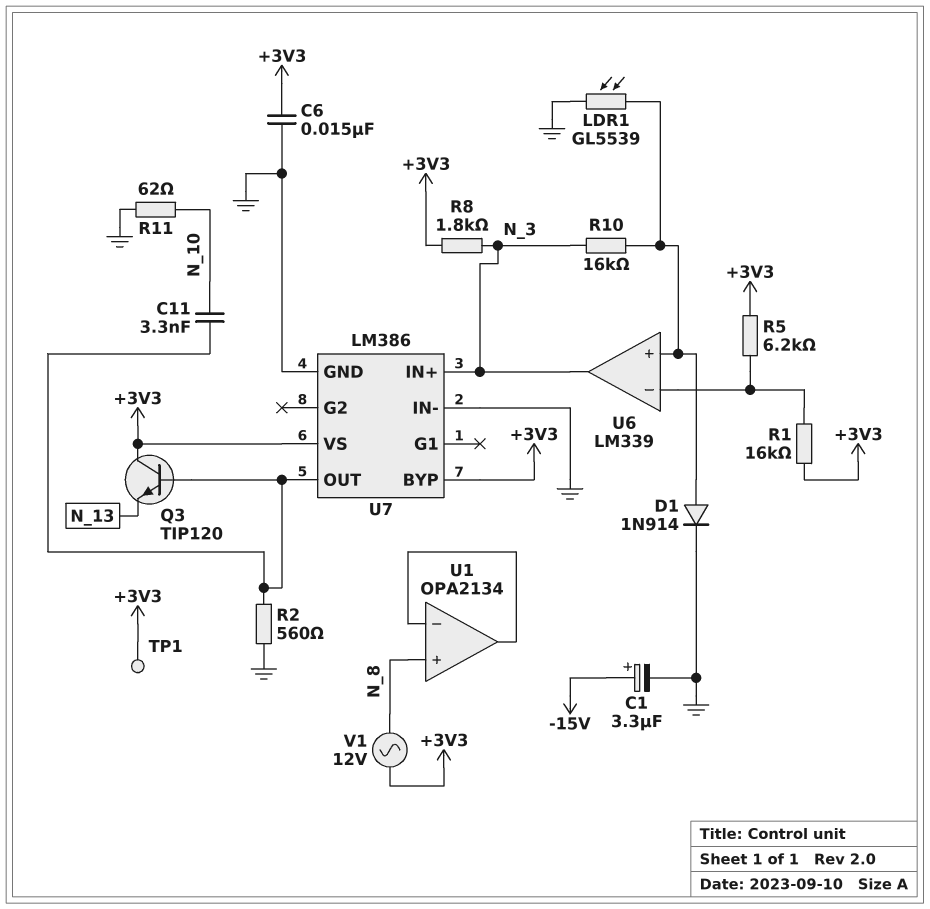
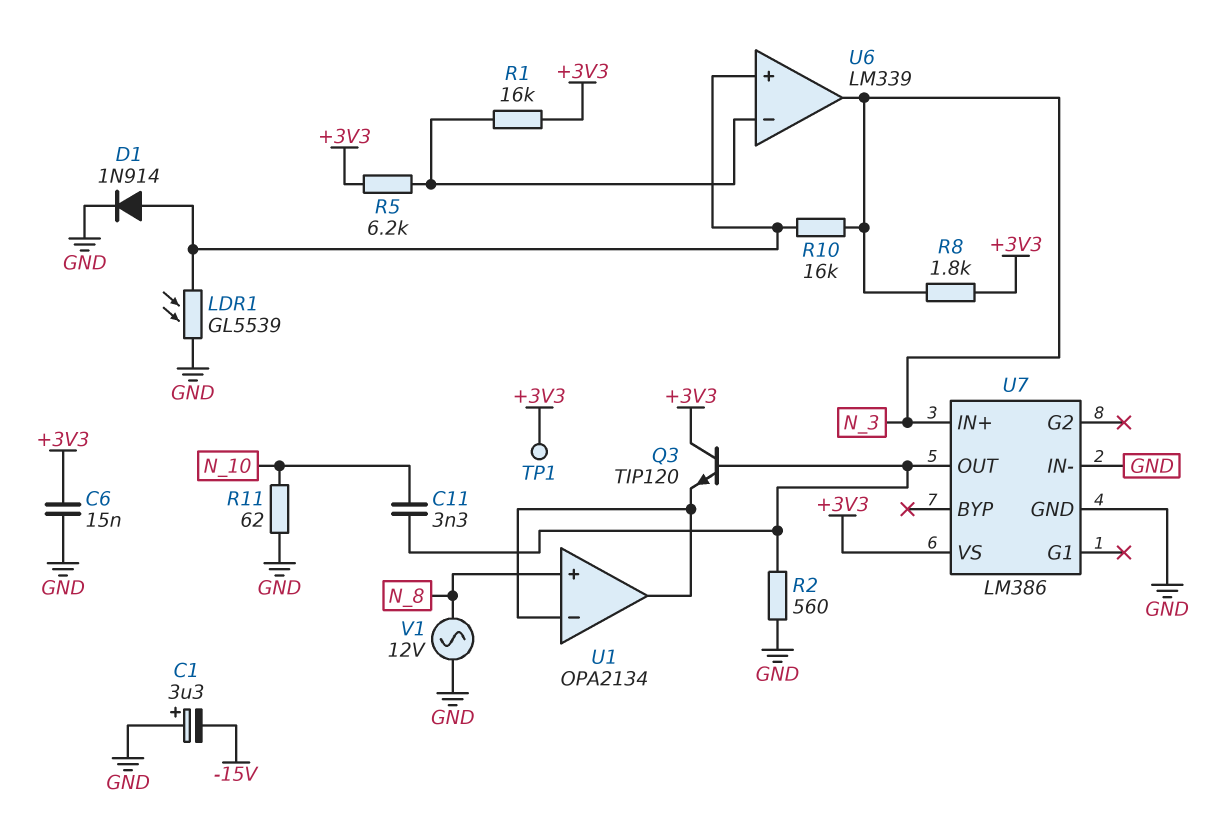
C1: 3.3uF (plus -15V, minus GND) -> 3.3uF (plus GND, minus -15V)
Q3: NPN TIP120 (B U7/OUT, C +3V3, E N_13) -> NPN TIP120 (B U7/OUT, C +3V3, E U1/in-)
U7 pin BYP: +3V3 -> none
V1: AC 12V (+3V3, N_8) -> AC 12V (GND, N_8)

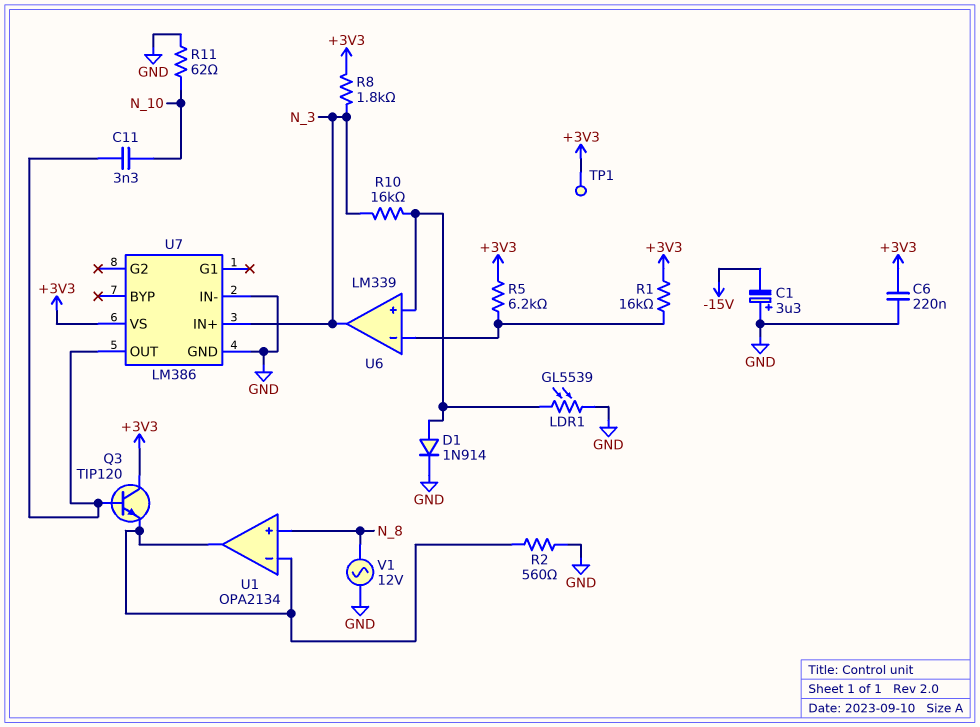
C6: 15nF (+3V3, GND) -> 220nF (+3V3, GND)
R2: 560 (GND, U7/OUT) -> 560 (GND, U1/in-)

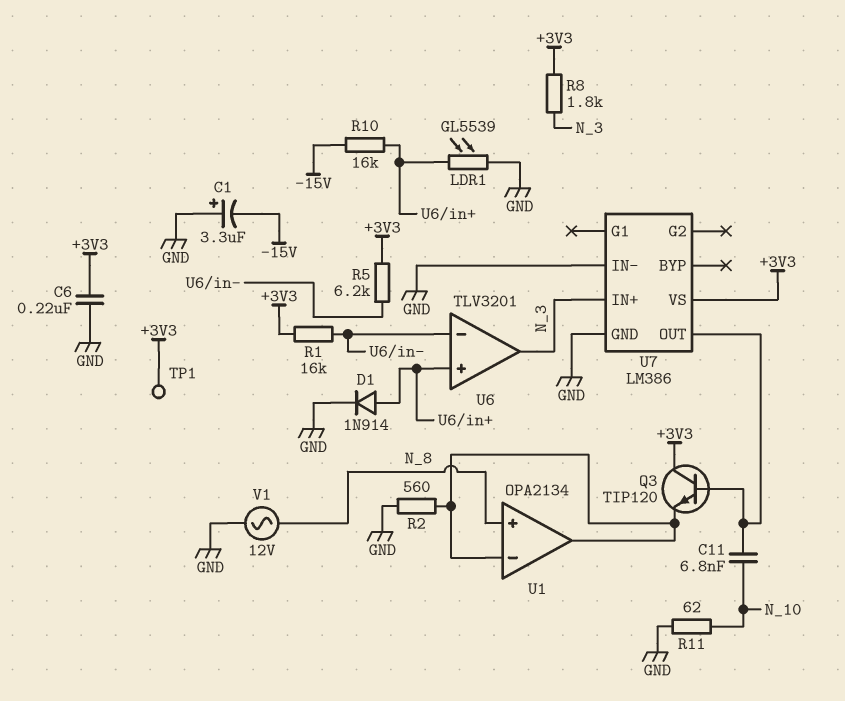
C11: 3.3nF (N_10, U7/OUT) -> 6.8nF (N_10, U7/OUT)
R10: 16k (N_3, U6/in+) -> 16k (-15V, U6/in+)
U6: LM339 -> TLV3201

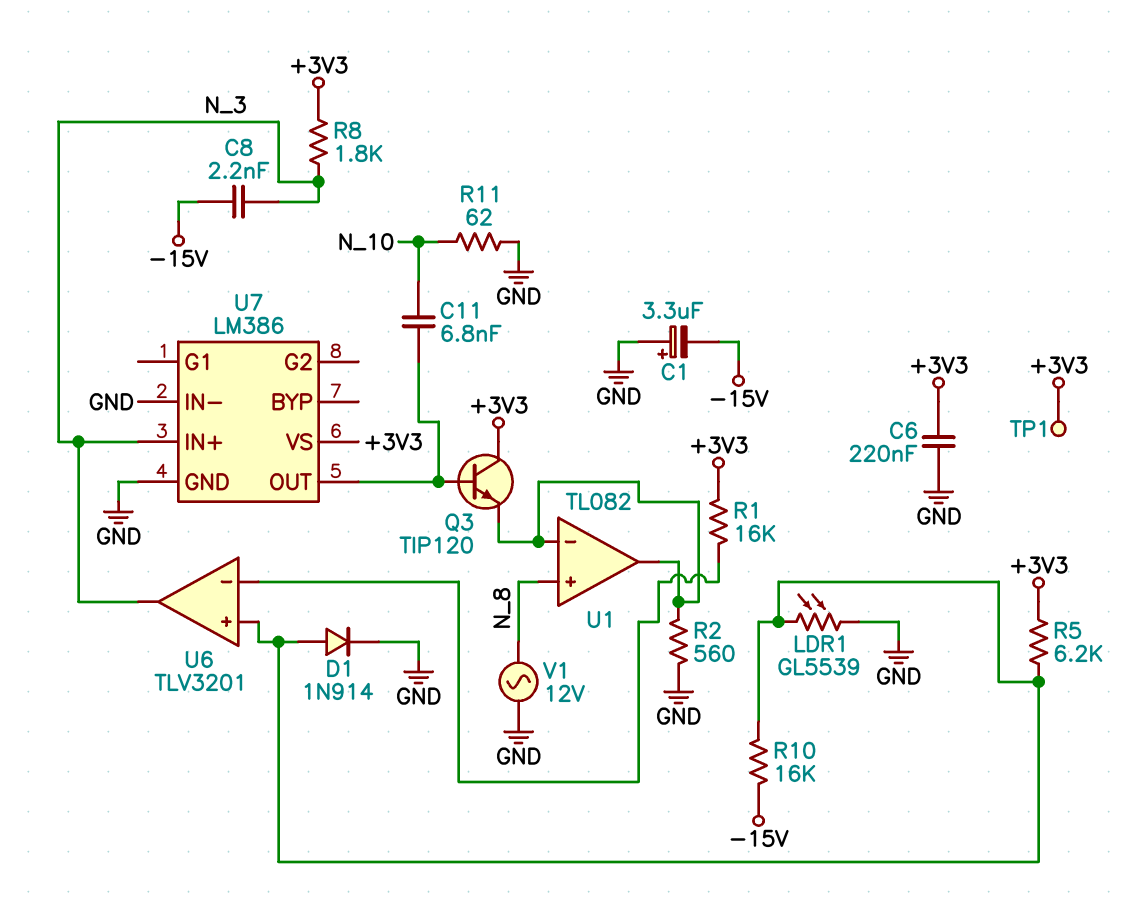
C8: none -> 2.2nF (-15V, N_3)
R5: 6.2k (+3V3, U6/in-) -> 6.2k (+3V3, U6/in+)
U1: OPA2134 -> TL082

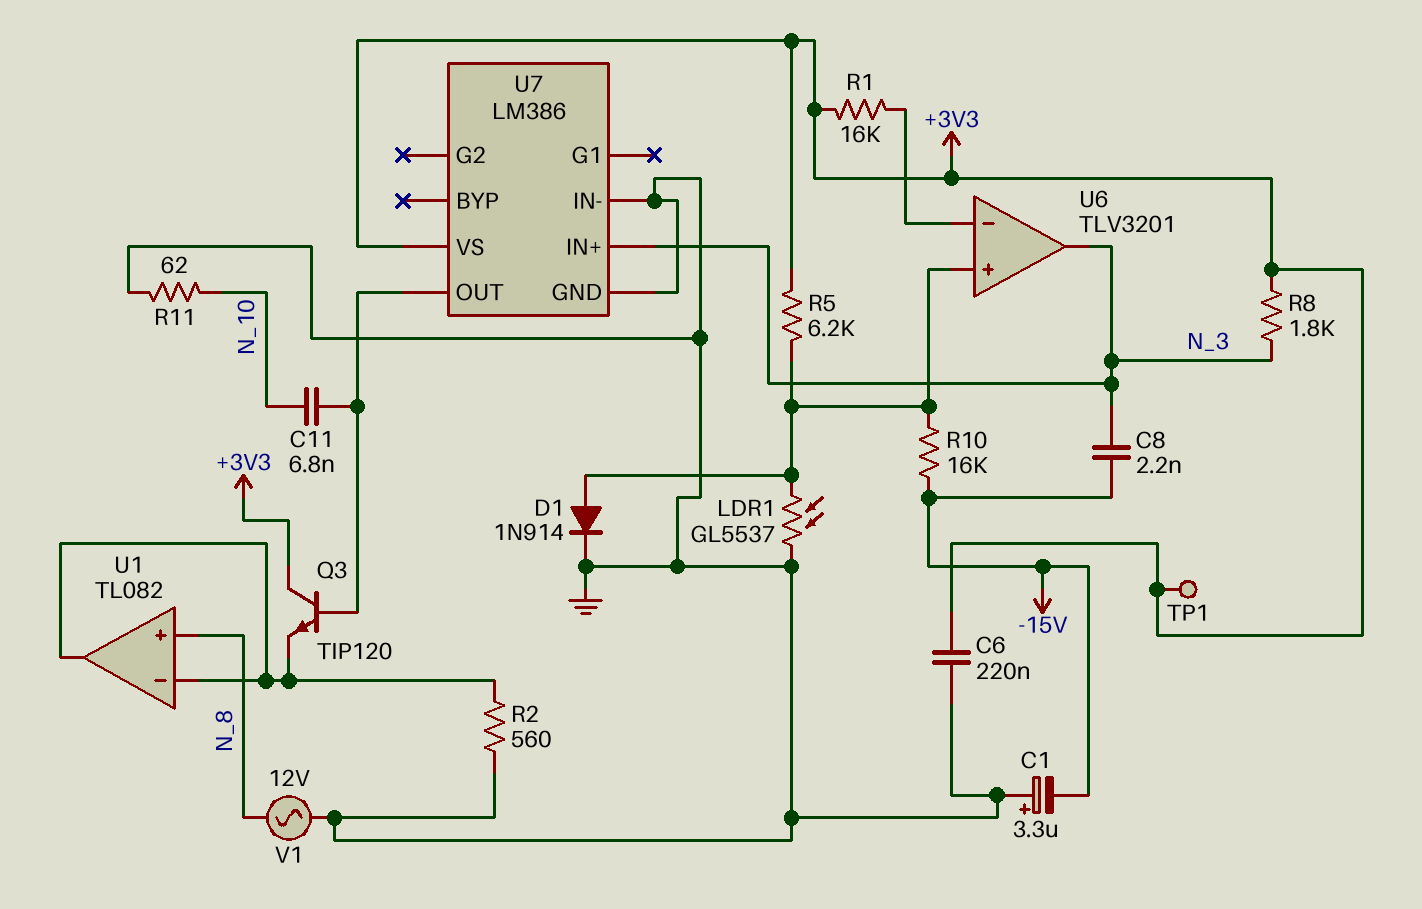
LDR1: GL5539 (GND, U6/in+) -> GL5537 (GND, U6/in+)

